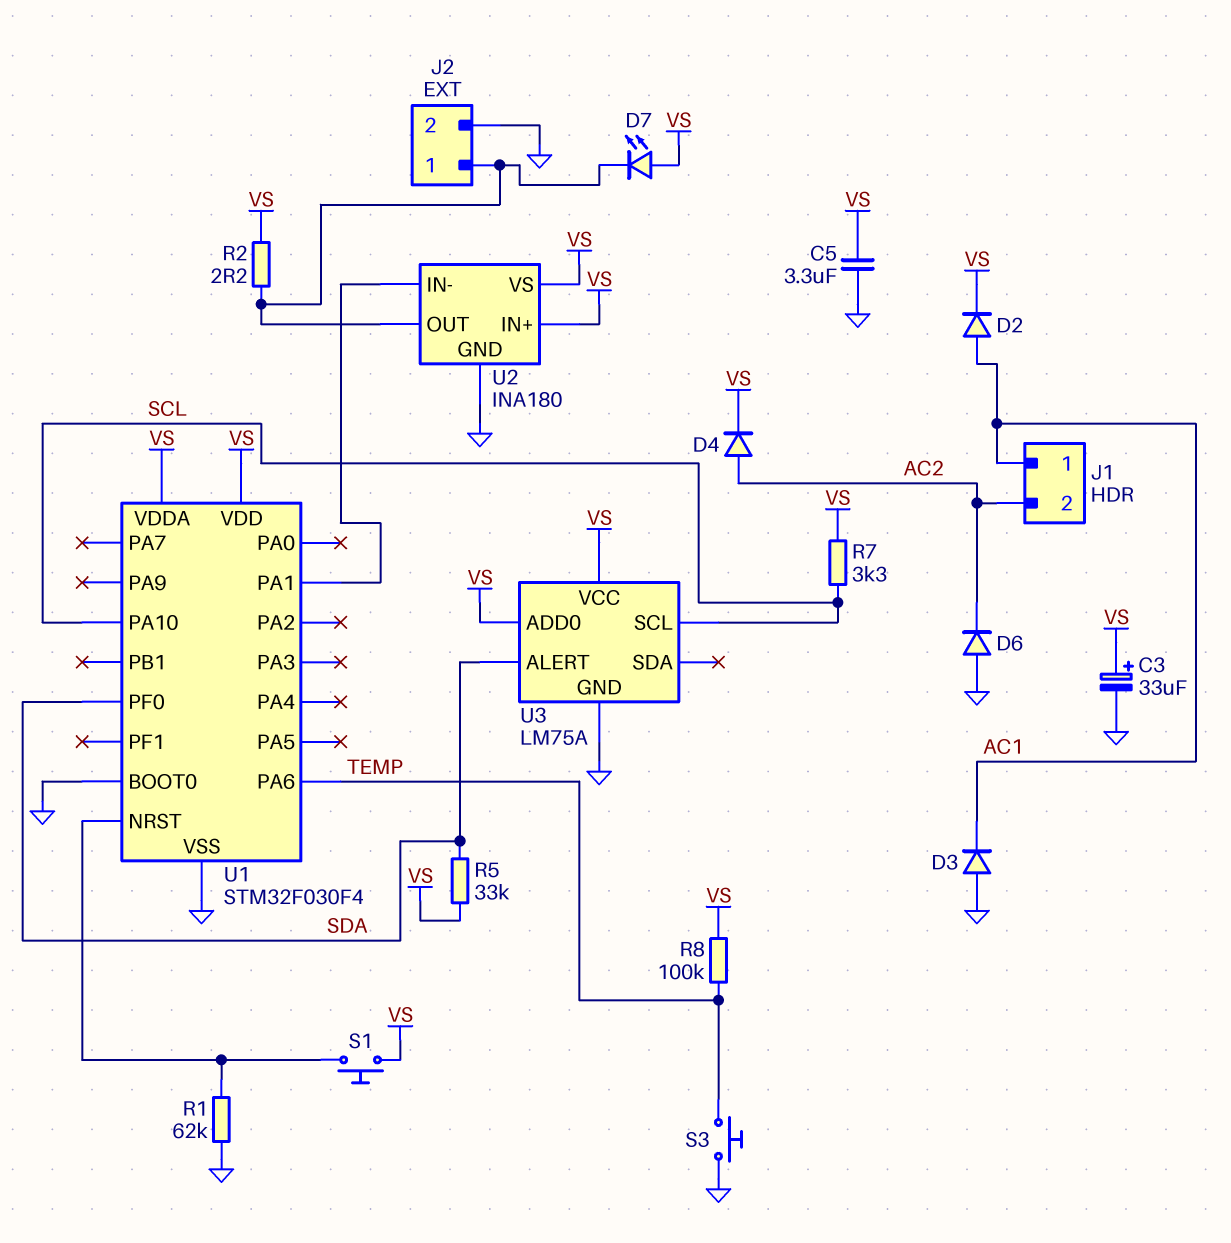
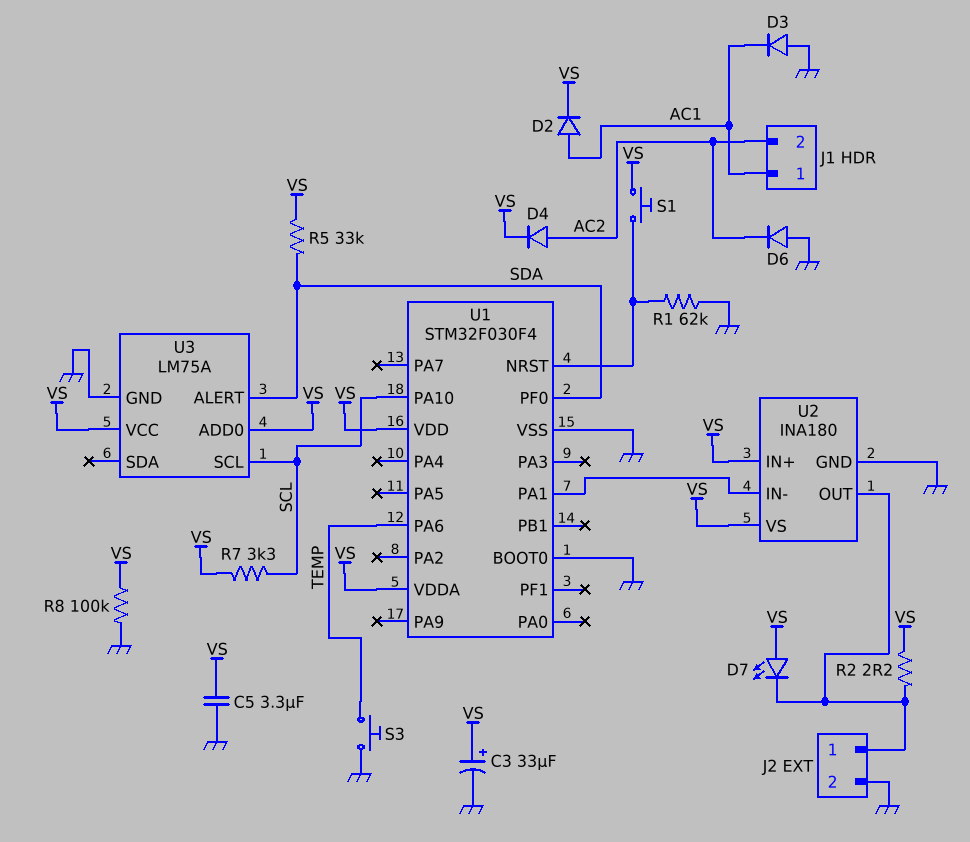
R8: 100k (TEMP, VS) -> 100k (GND, VS)

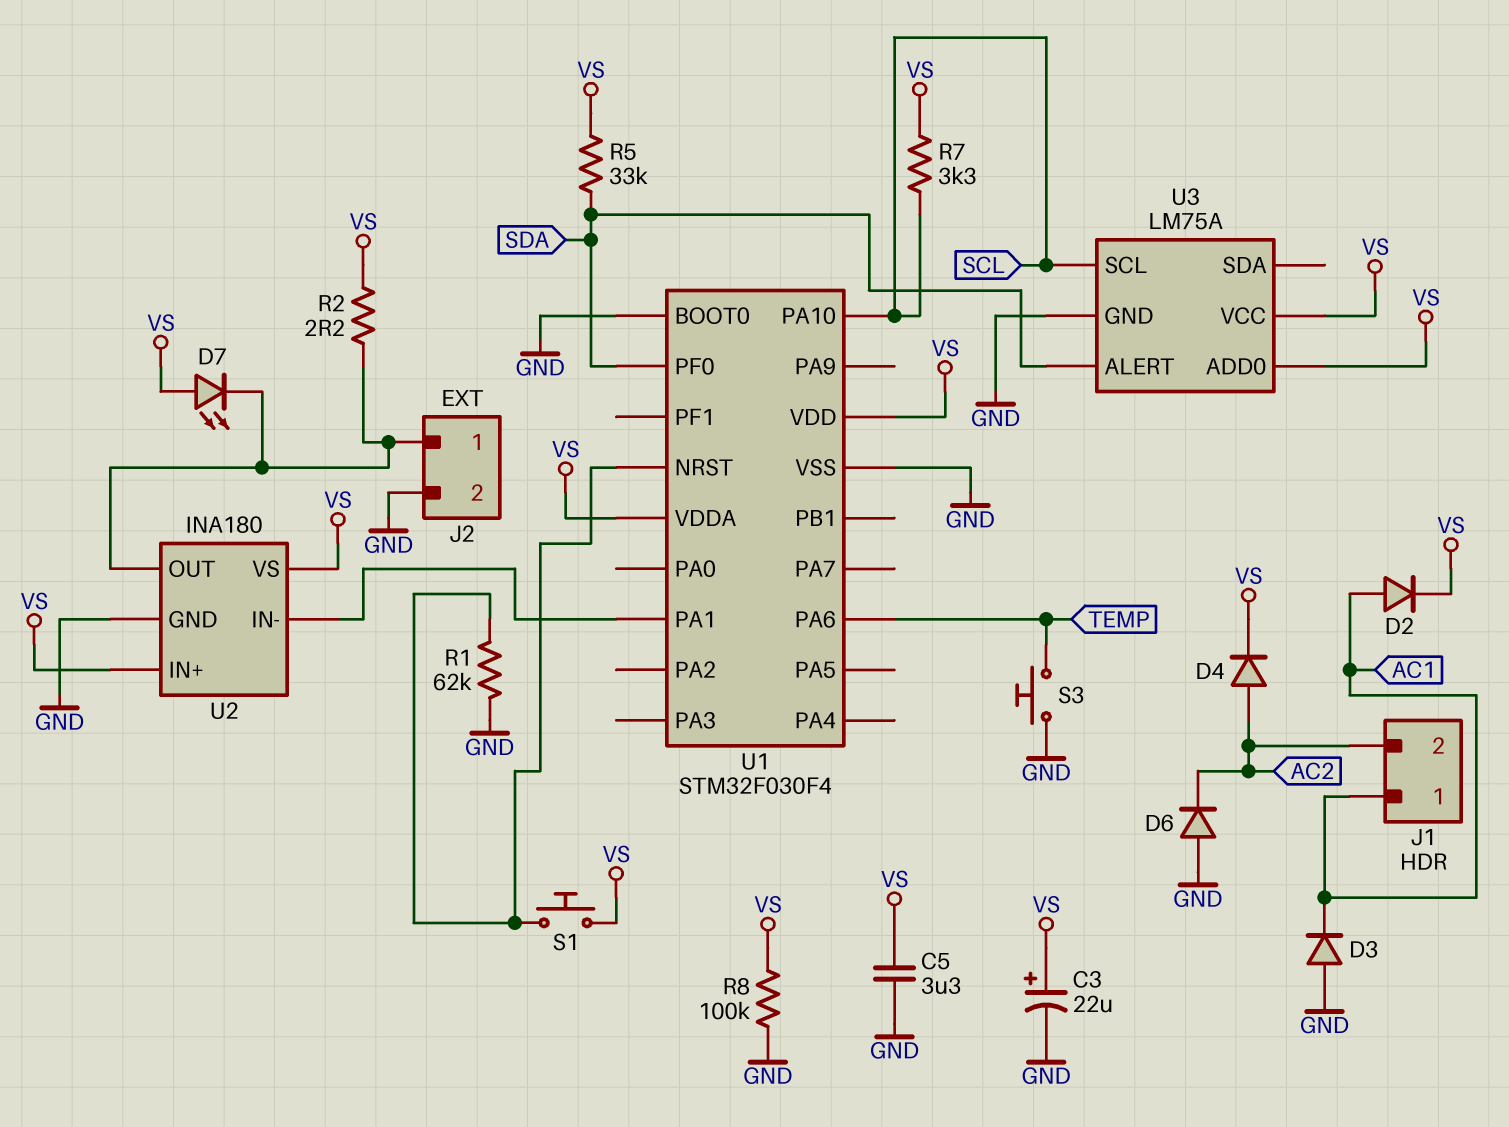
C3: 33uF (plus VS, minus GND) -> 22uF (plus VS, minus GND)

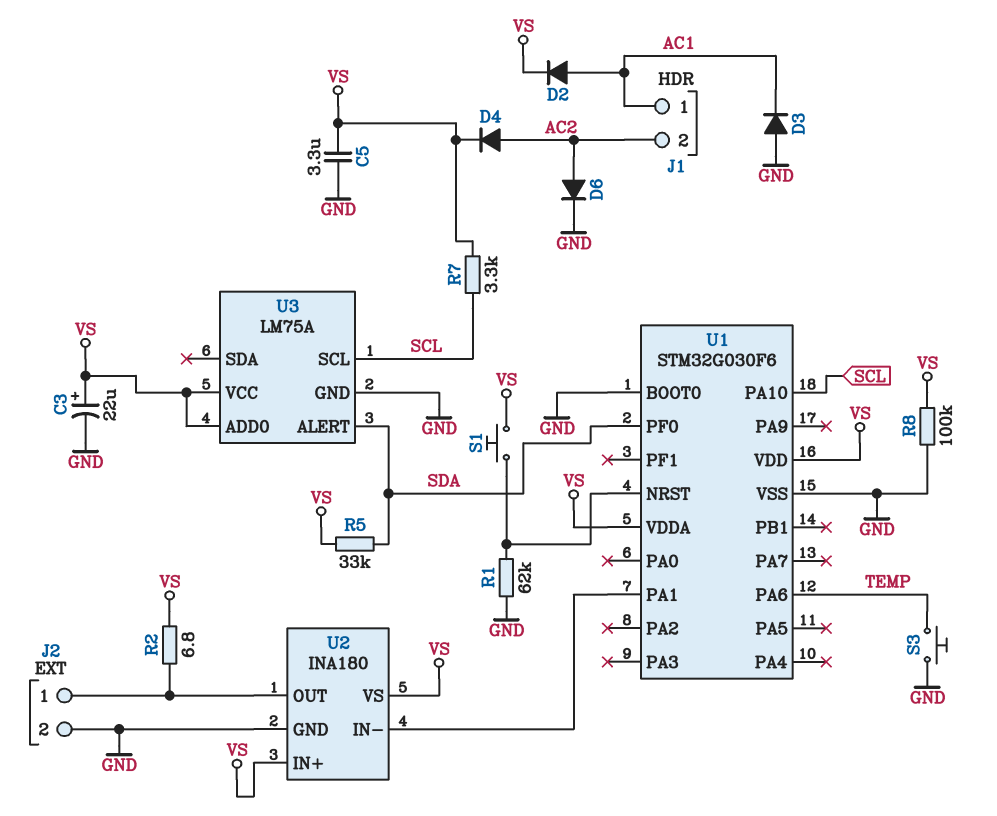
D6: diode (A GND, K AC2) -> diode (A AC2, K GND)
D7: LED (A VS, K J2/1) -> none
R2: 2.2 (J2/1, VS) -> 6.8 (J2/1, VS)
U1: STM32F030F4 -> STM32G030F6

